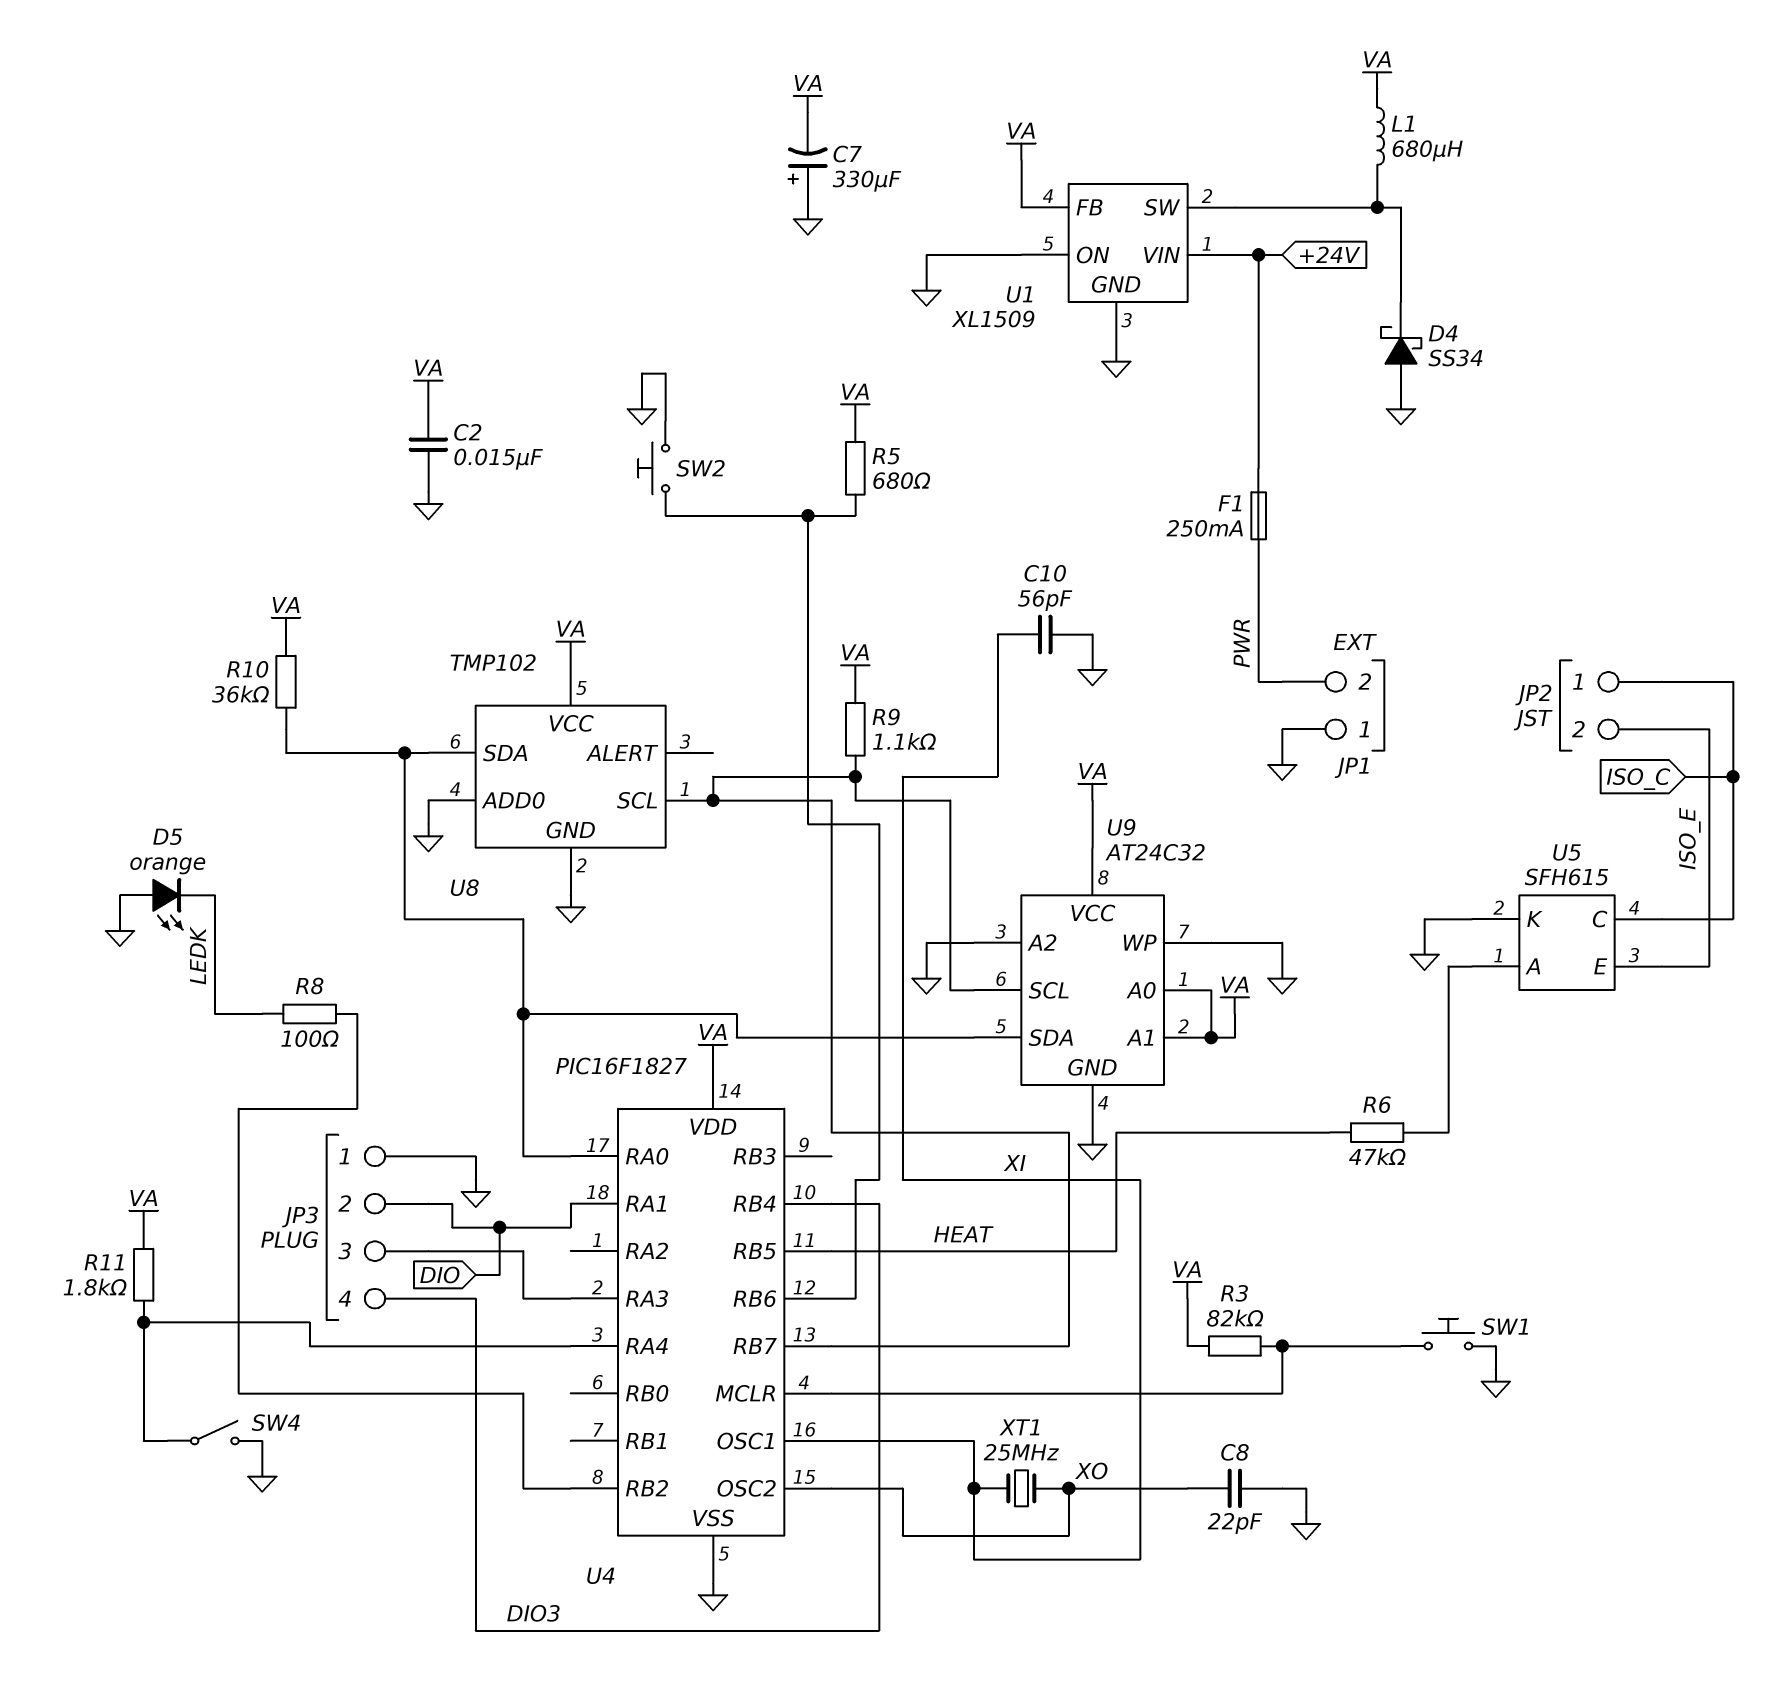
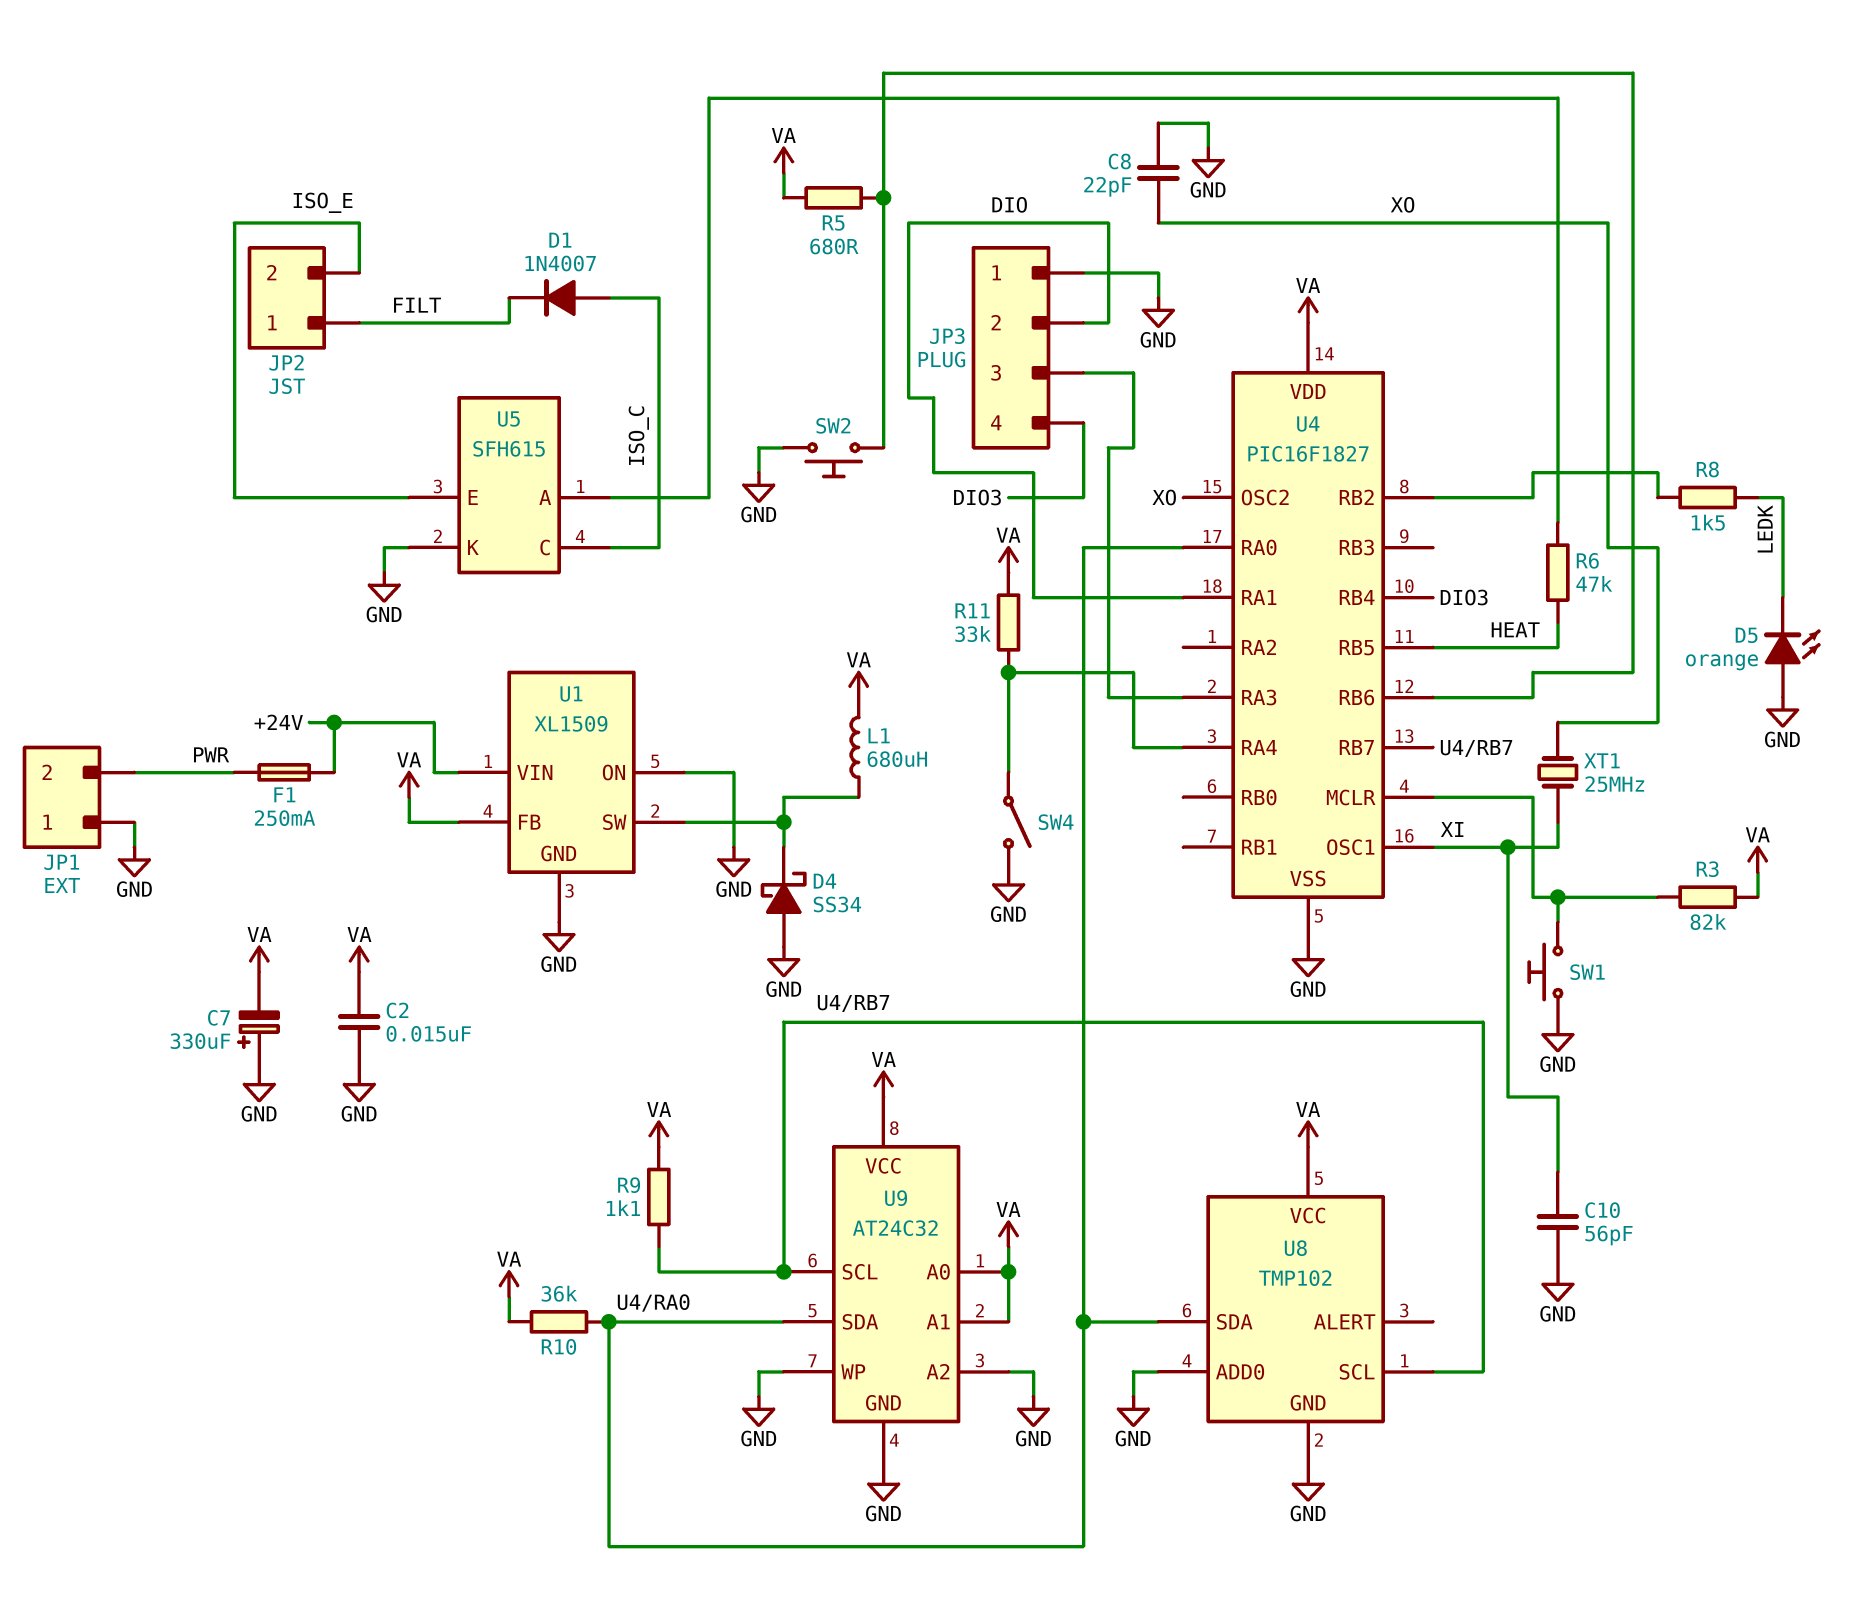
D1: none -> diode 1N4007 (A ISO_C, K FILT)
JP2 pin 1: ISO_C -> FILT
R8: 100 (LEDK, U4/RB2) -> 1.5k (LEDK, U4/RB2)
R11: 1.8k (U4/RA4, VA) -> 33k (U4/RA4, VA)

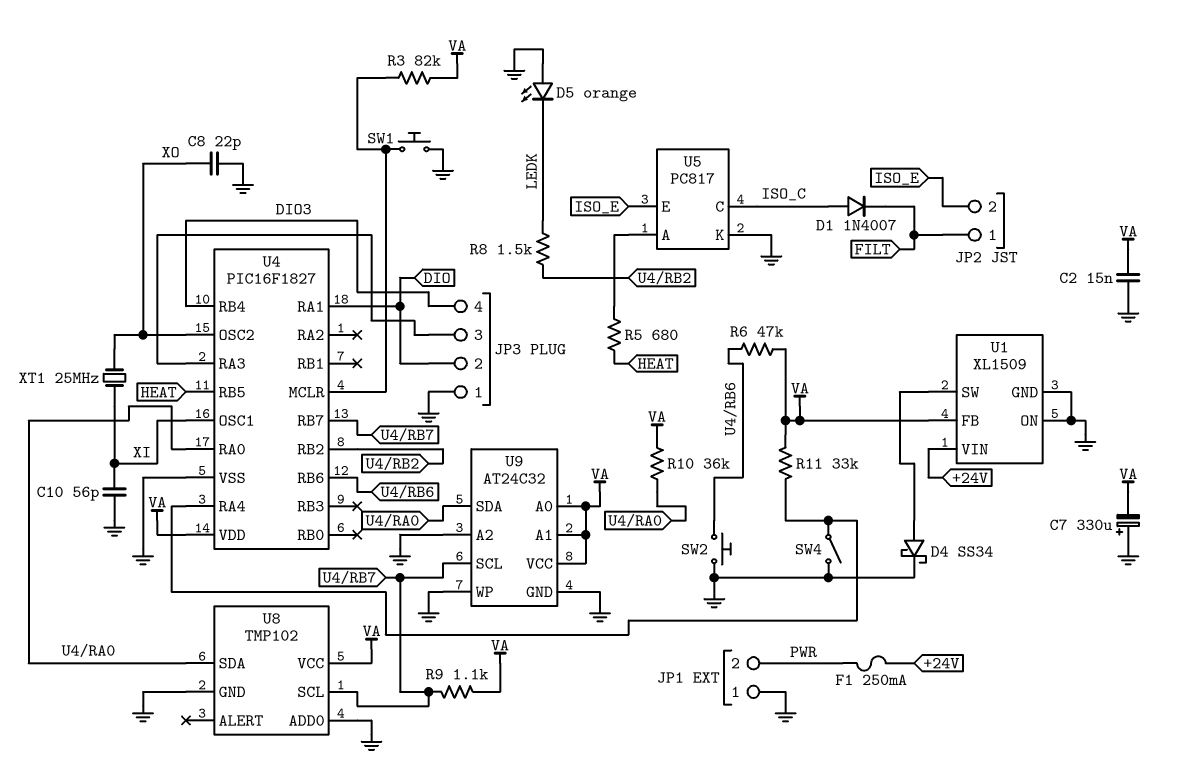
D4: schottky SS34 (A GND, K U1/SW) -> schottky SS34 (A U1/SW, K GND)
L1: 680uH (U1/SW, VA) -> none
R5: 680 (U4/RB6, VA) -> 680 (HEAT, U5/A)
R6: 47k (HEAT, U5/A) -> 47k (U4/RB6, VA)
U5: SFH615 -> PC817

